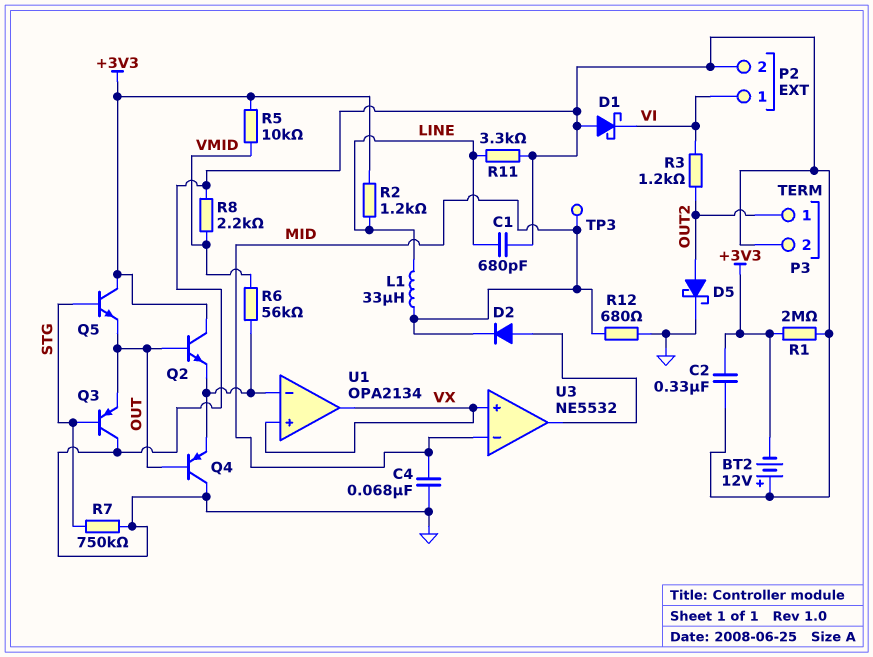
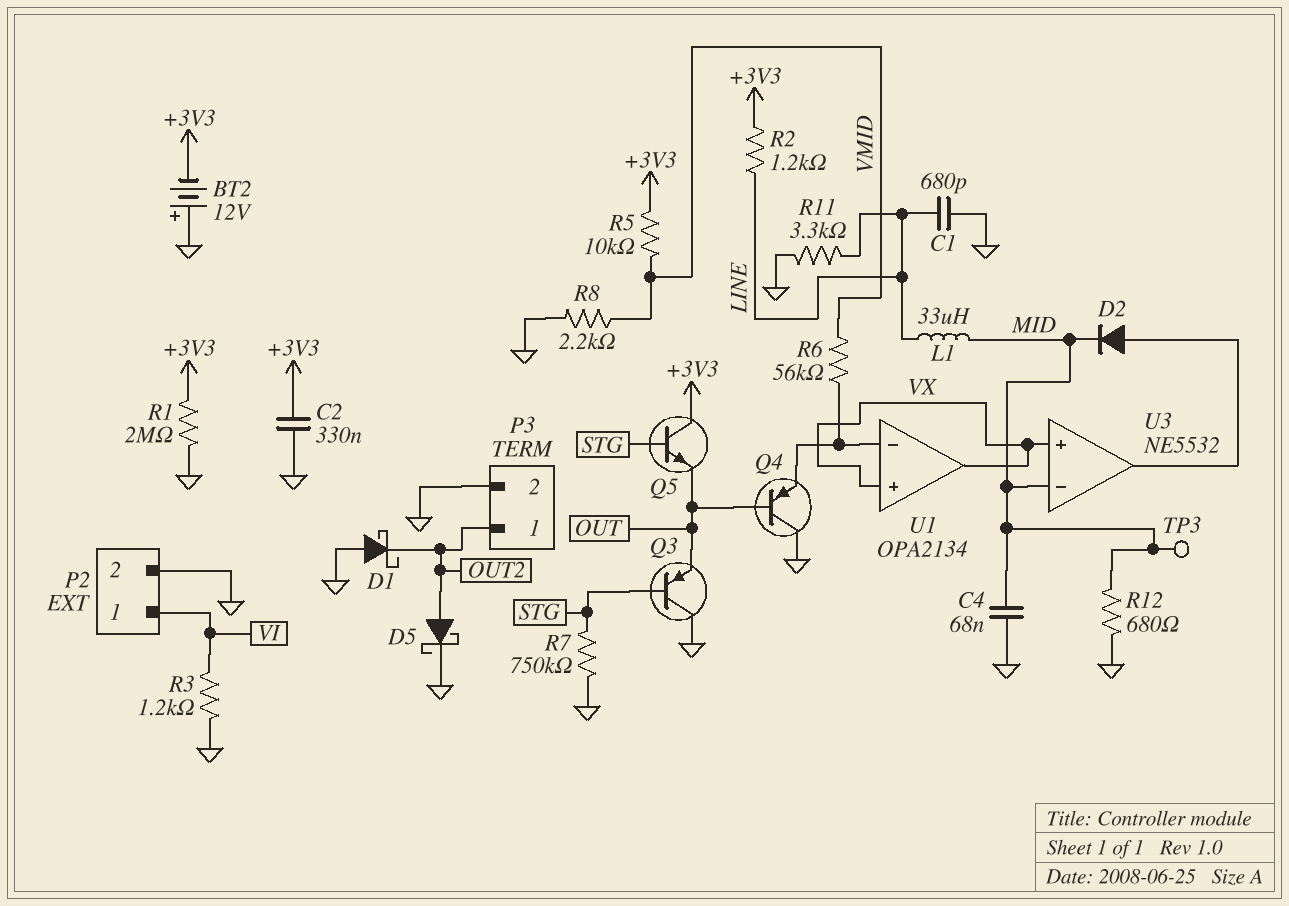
D1: schottky (A GND, K VI) -> schottky (A GND, K OUT2)
Q2: NPN (B OUT, C +3V3, E U1/in-) -> none
R3: 1.2k (OUT2, VI) -> 1.2k (GND, VI)

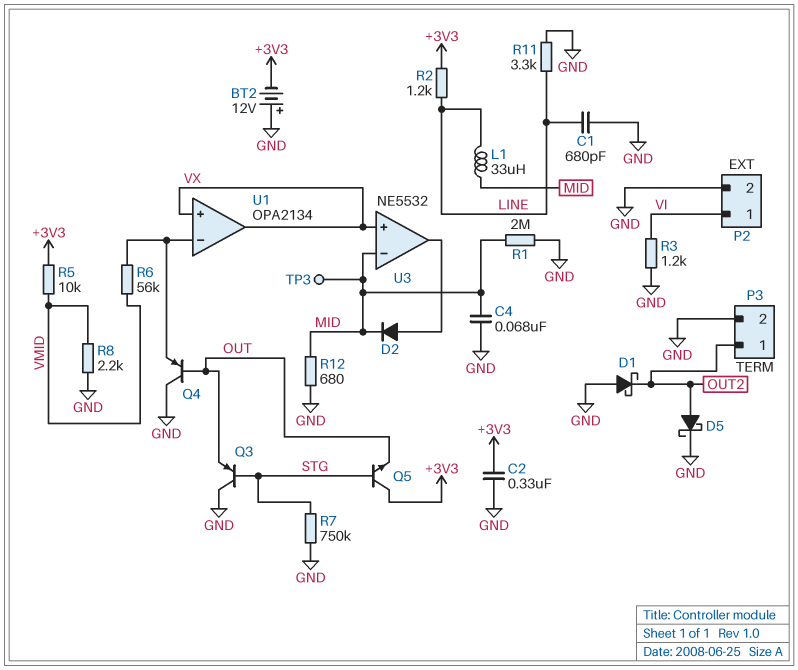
R1: 2M (+3V3, GND) -> 2M (GND, MID)

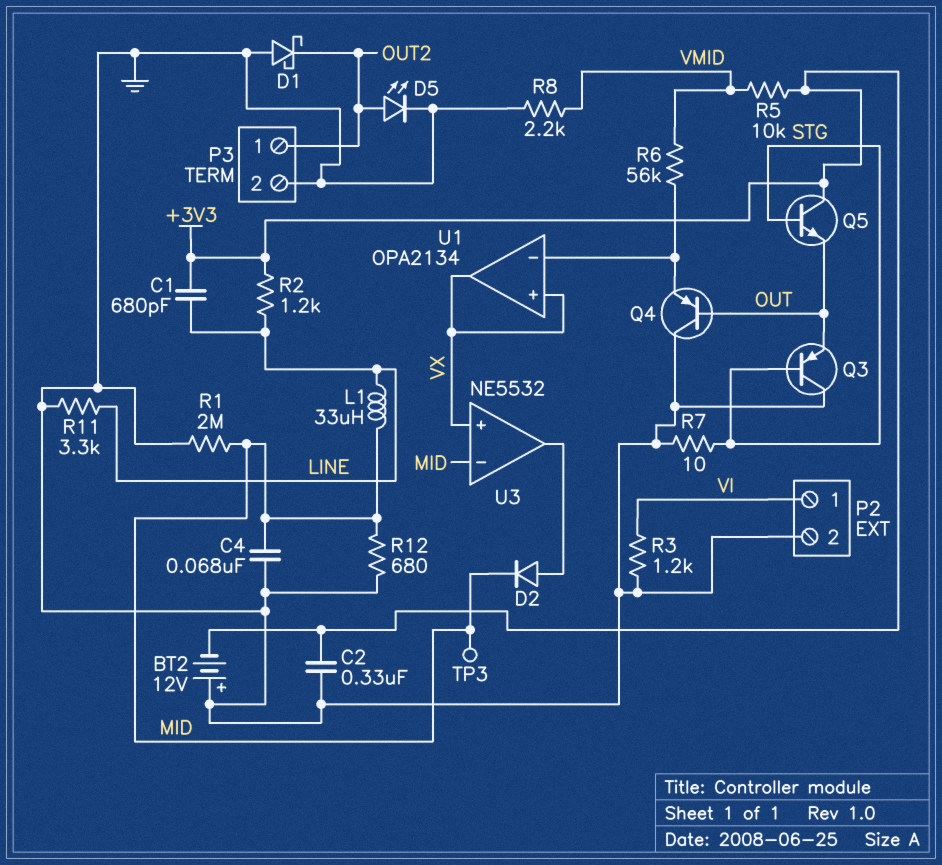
C1: 680pF (GND, LINE) -> 680pF (+3V3, LINE)
D5: schottky (A OUT2, K GND) -> LED (A OUT2, K GND)
R7: 750k (GND, STG) -> 10 (GND, STG)

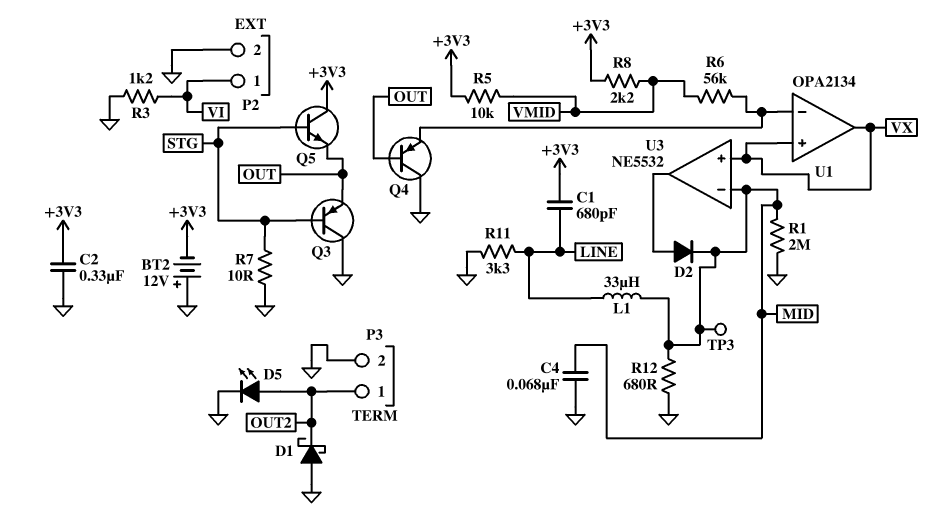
R2: 1.2k (+3V3, LINE) -> none
R8: 2.2k (GND, VMID) -> 2.2k (+3V3, VMID)

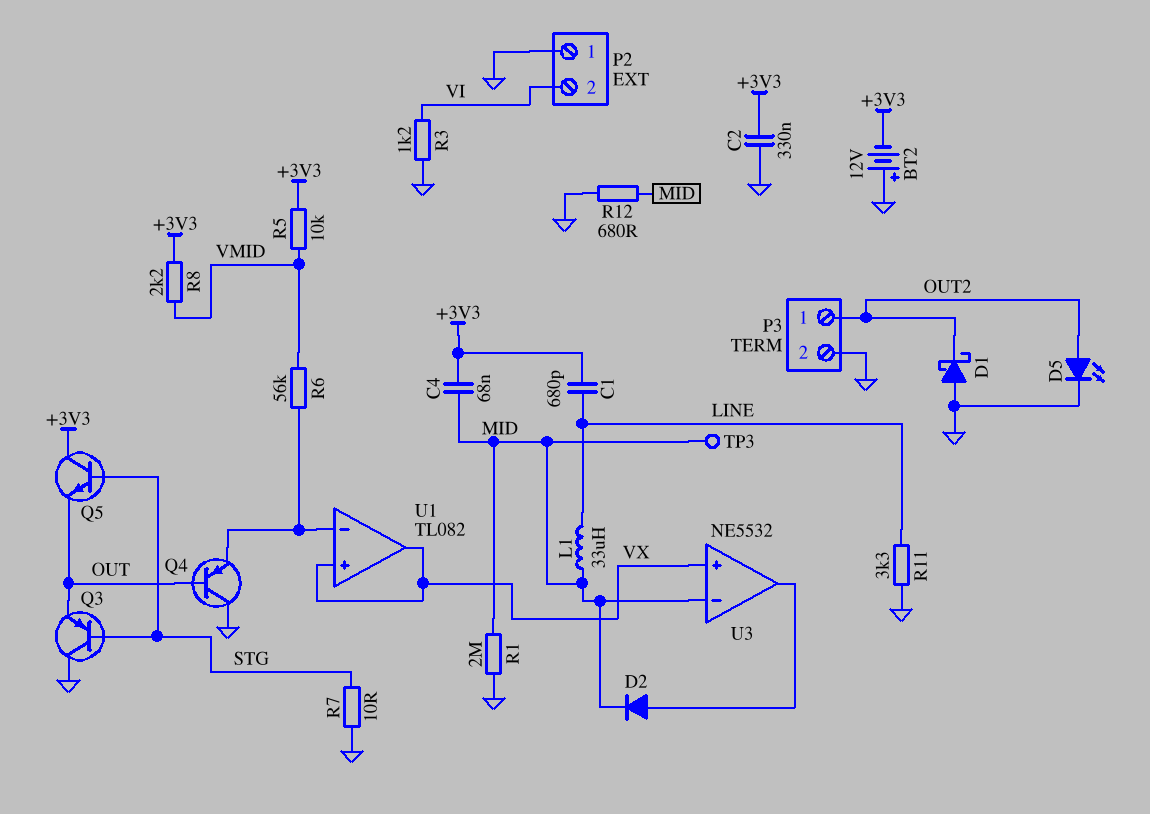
C4: 68nF (GND, MID) -> 68nF (+3V3, MID)
P2 pin 1: VI -> GND
P2 pin 2: GND -> VI
U1: OPA2134 -> TL082

